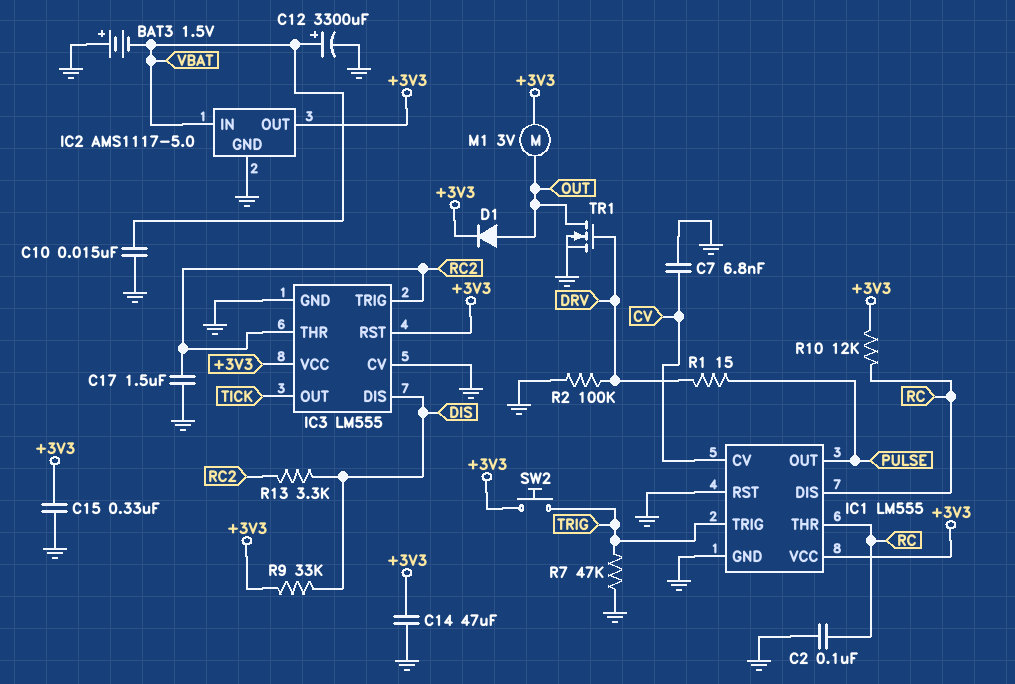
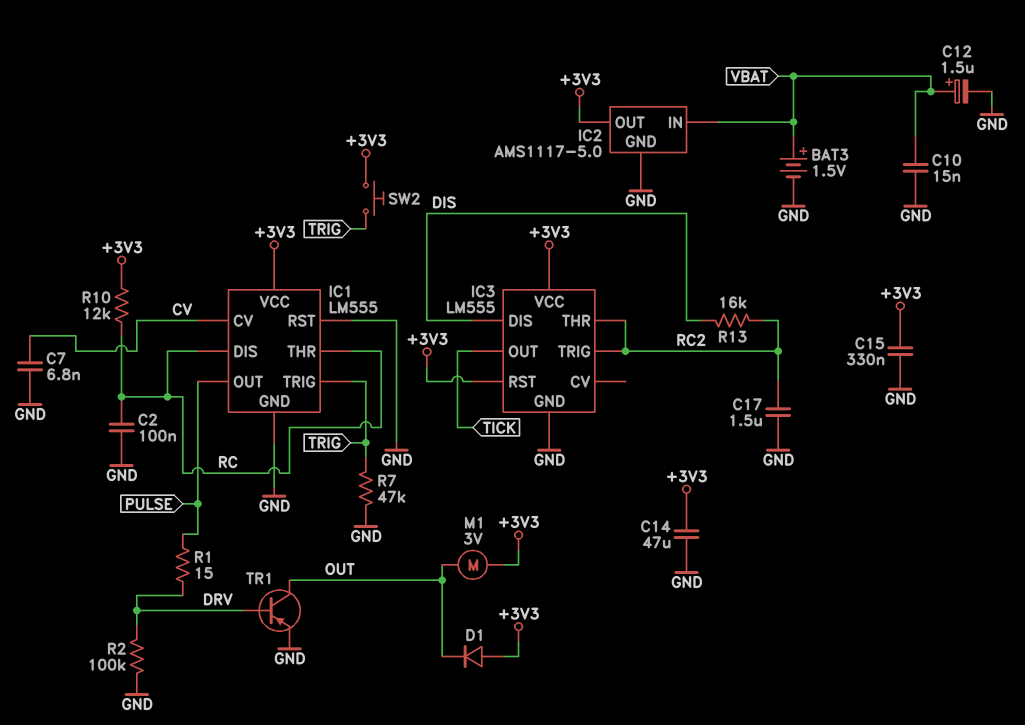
BAT3: 1.5V (plus GND, minus VBAT) -> 1.5V (plus VBAT, minus GND)
C12: 3300uF (plus VBAT, minus GND) -> 1.5uF (plus VBAT, minus GND)
D1: diode (A OUT, K +3V3) -> diode (A +3V3, K OUT)
IC3 pin CV: GND -> none
R9: 33k (+3V3, DIS) -> none
R13: 3.3k (DIS, RC2) -> 16k (DIS, RC2)
TR1: NMOS (G DRV, D OUT, S GND) -> PNP (B DRV, C OUT, E GND)

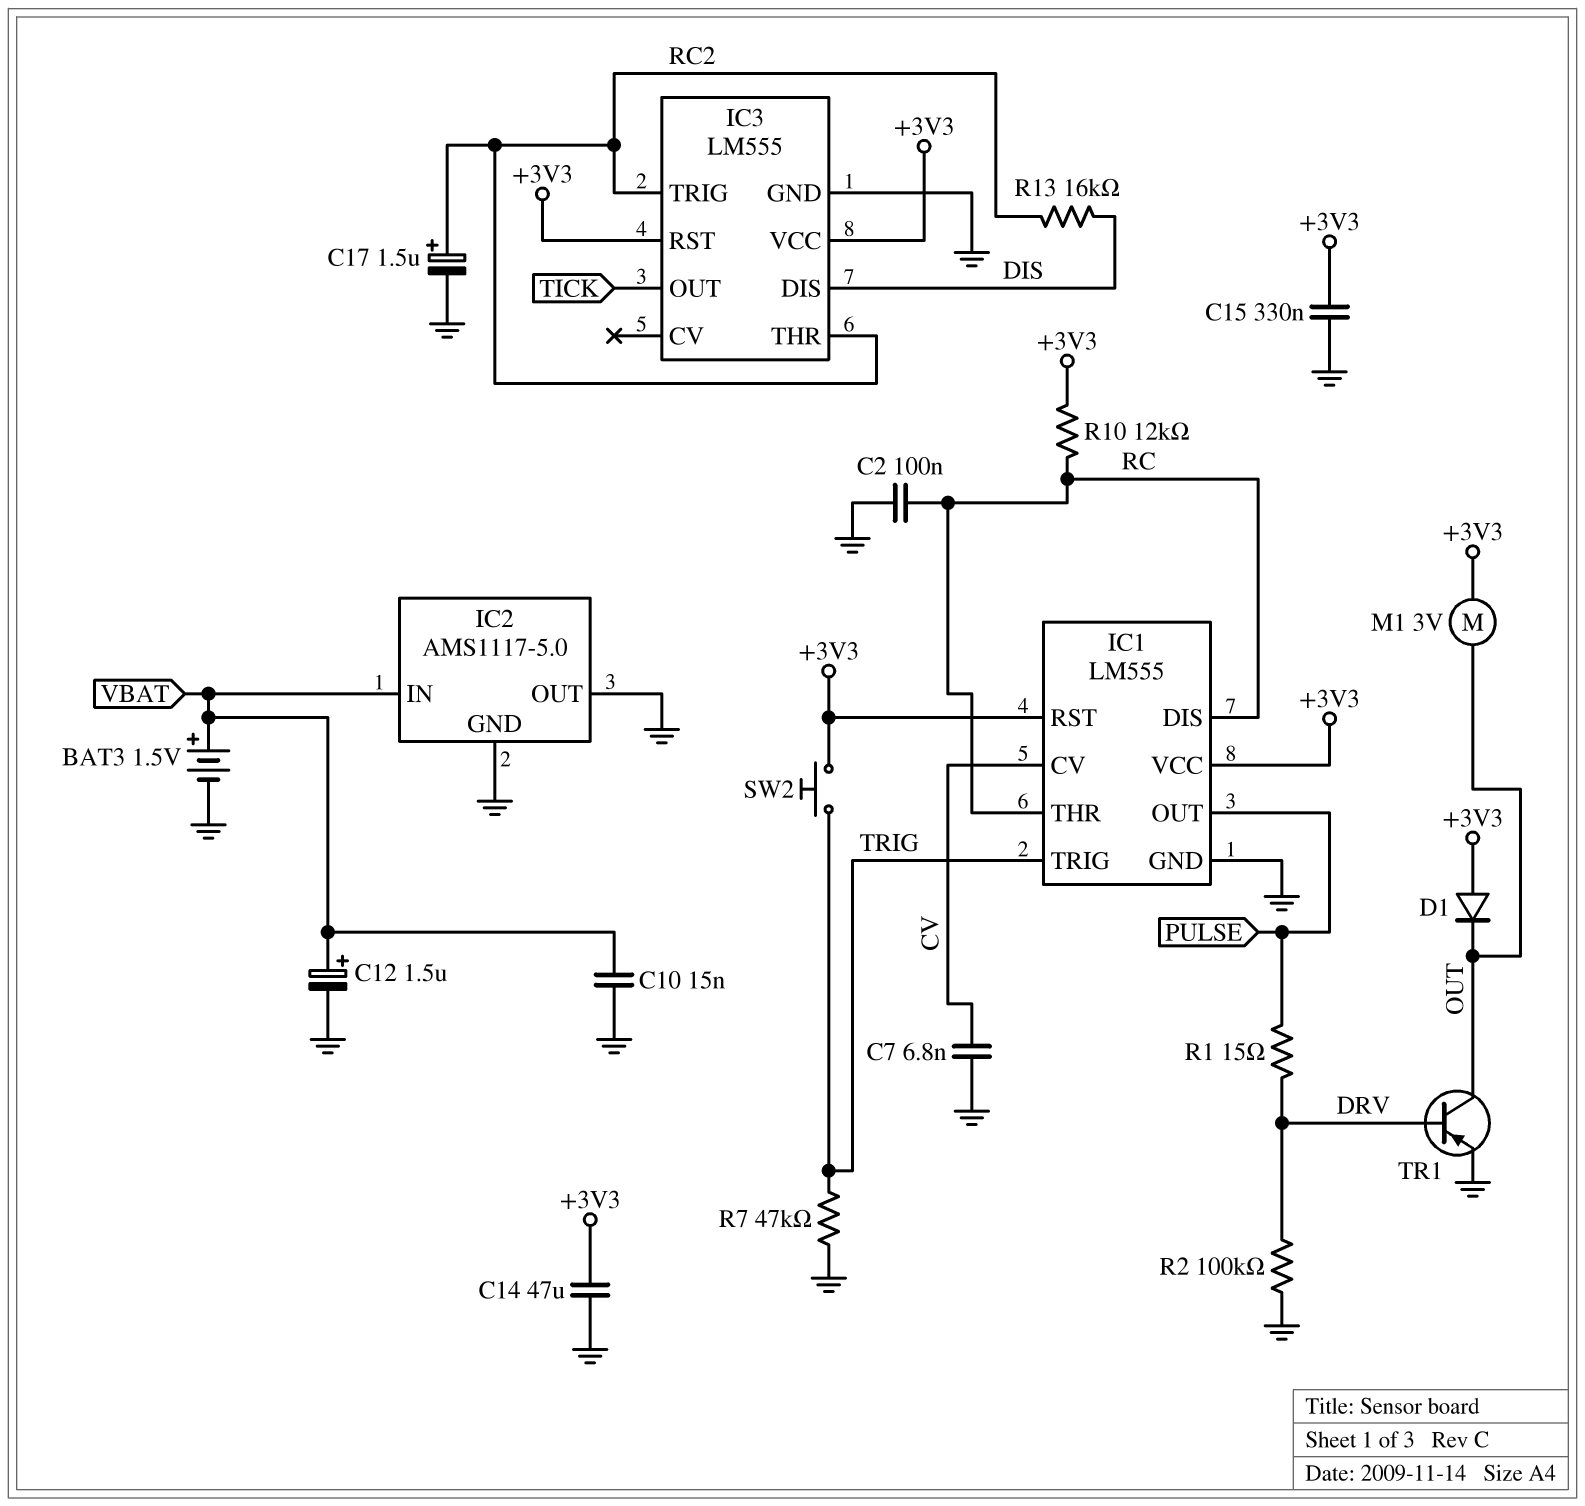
C17: 1.5uF (GND, RC2) -> 1.5uF (plus RC2, minus GND)
IC1 pin RST: GND -> +3V3
IC2 pin OUT: +3V3 -> GND

